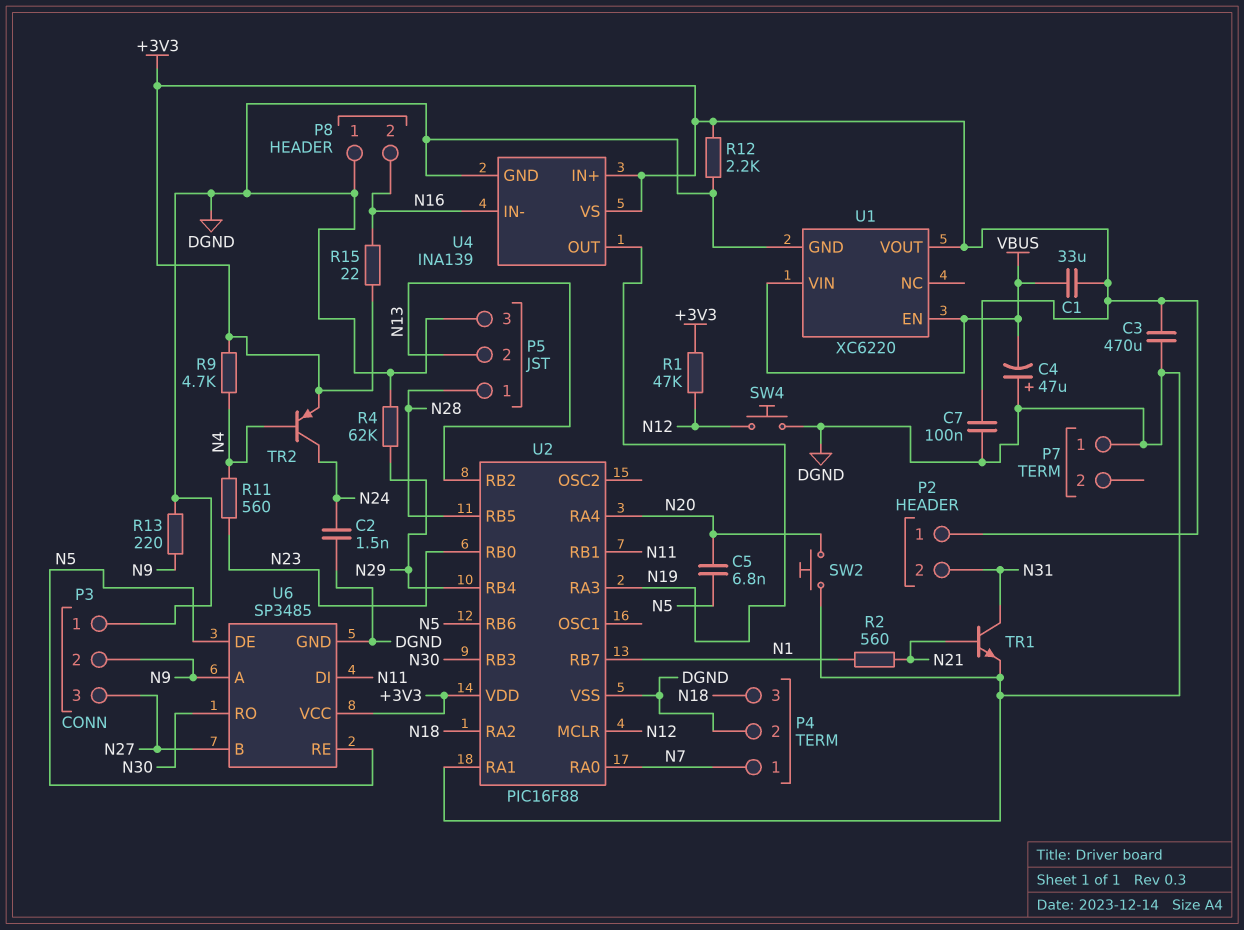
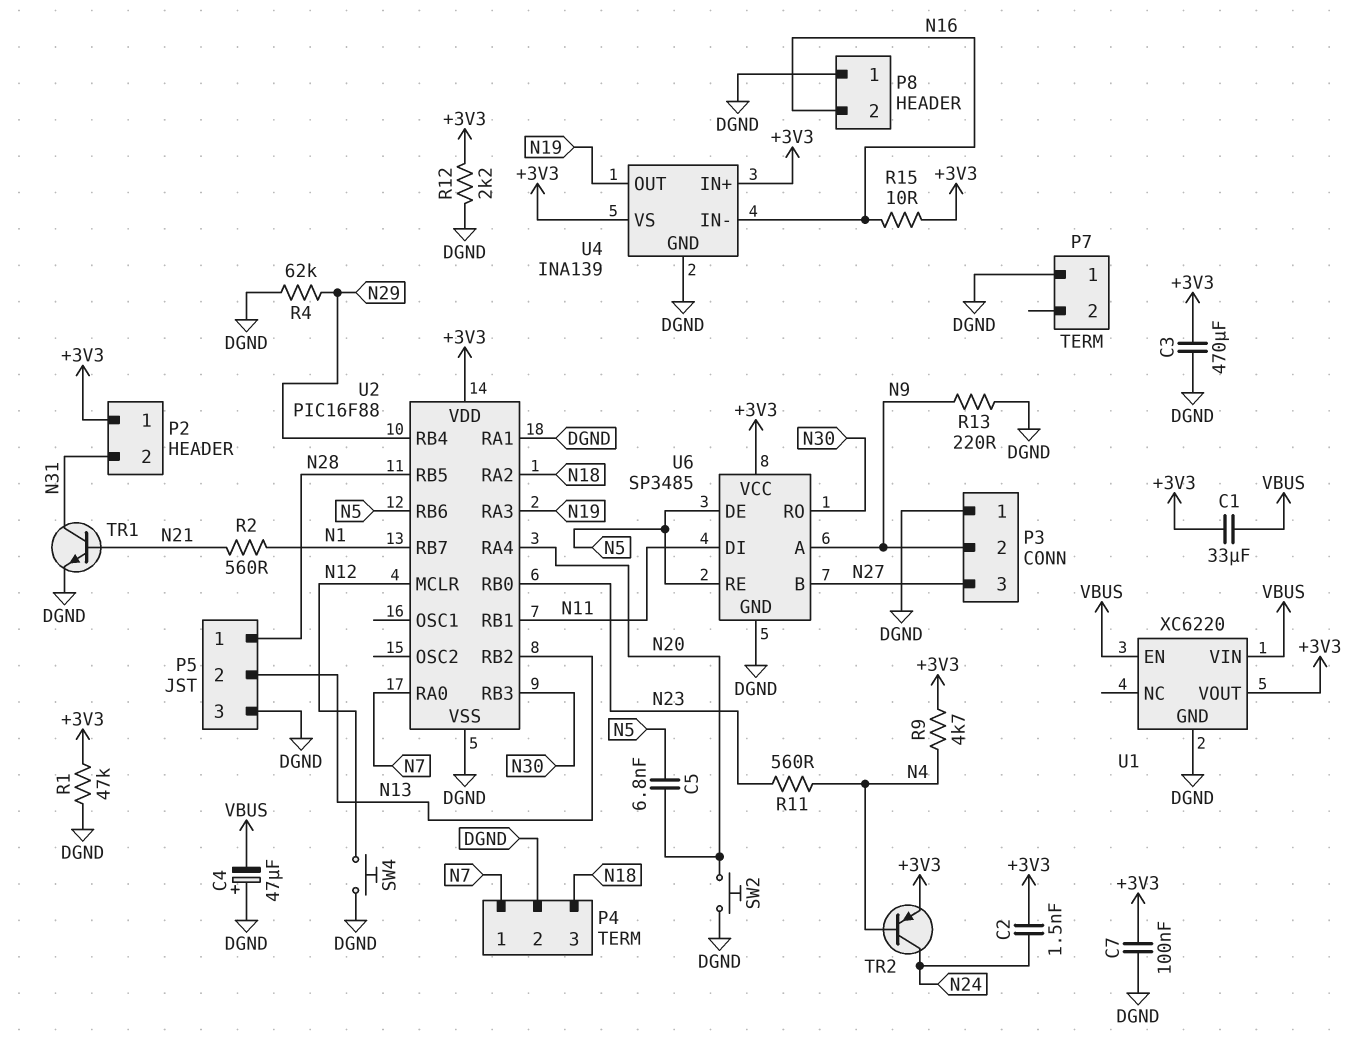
C2: 1.5nF (DGND, N24) -> 1.5nF (+3V3, N24)
R1: 47k (+3V3, N12) -> 47k (+3V3, DGND)
R15: 22 (+3V3, N16) -> 10 (+3V3, N16)

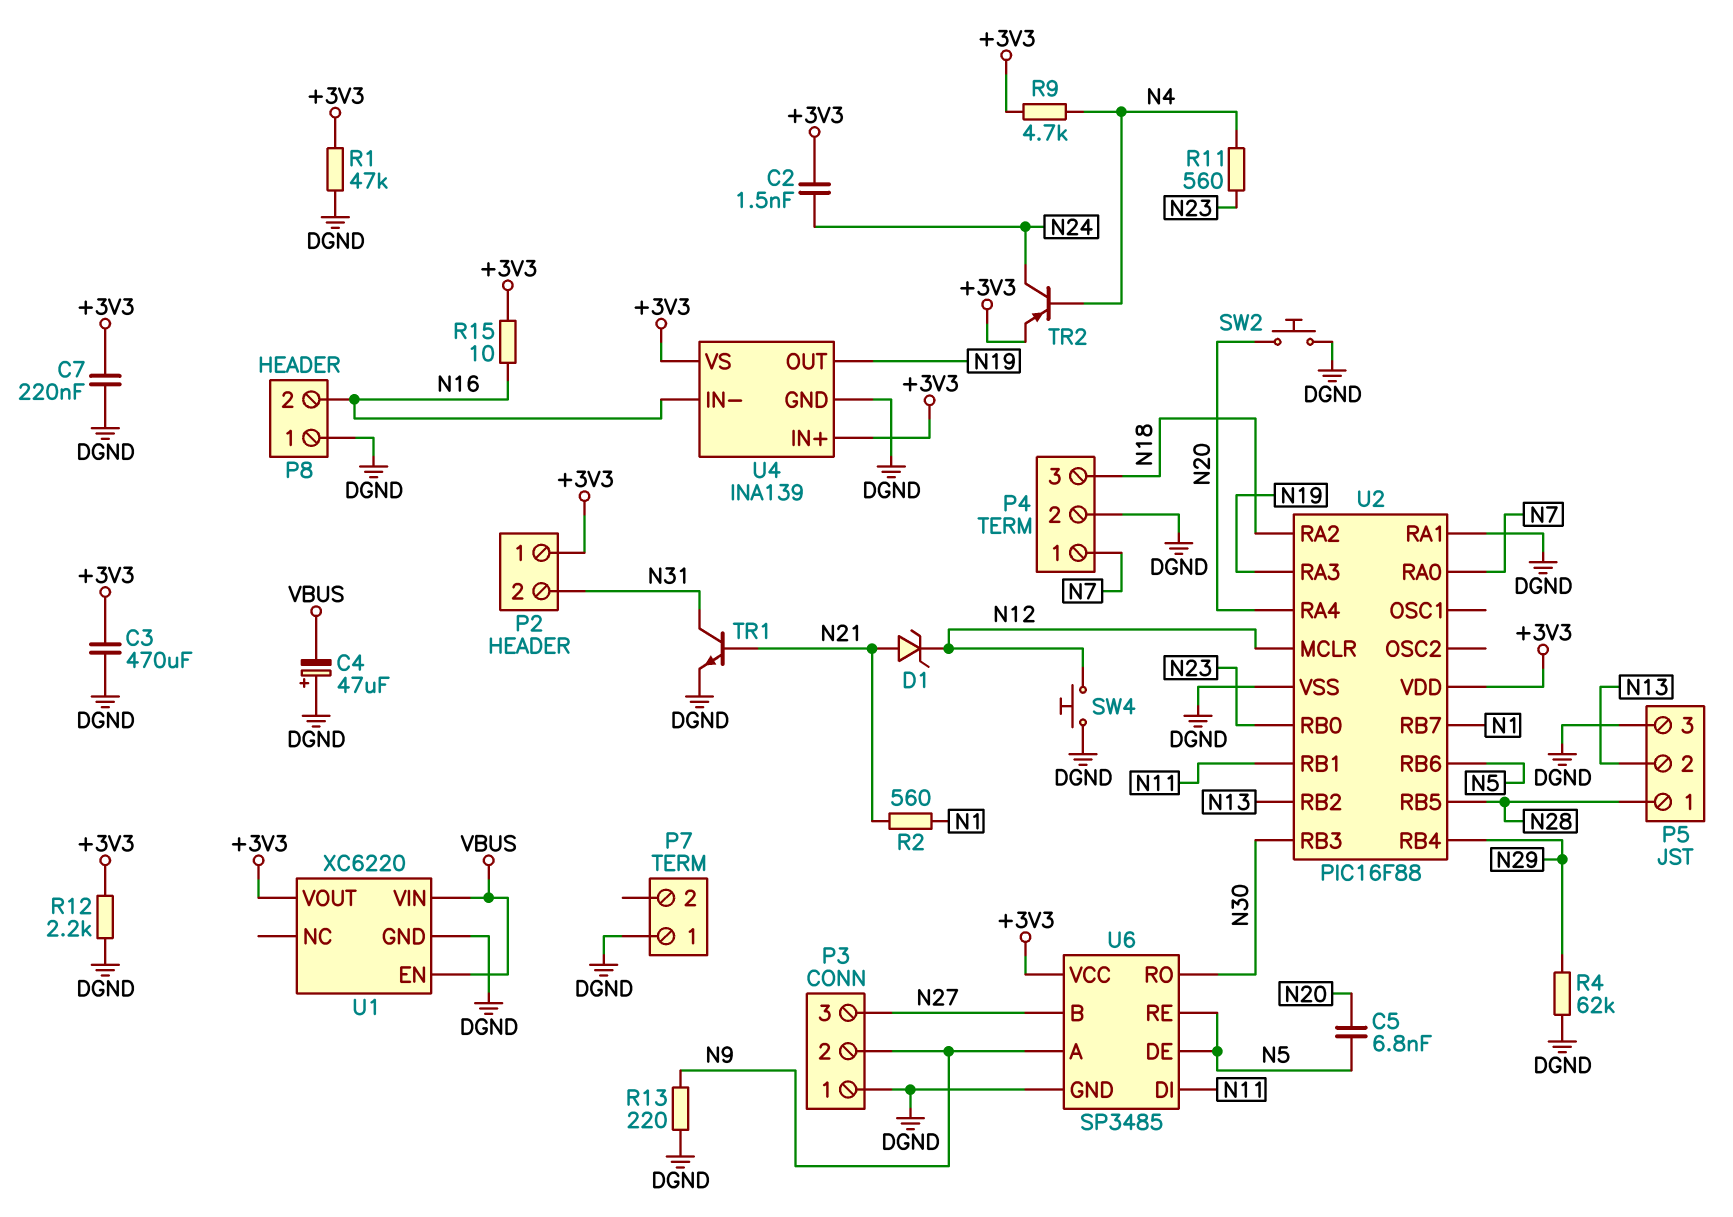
C1: 33uF (+3V3, VBUS) -> none
C7: 100nF (+3V3, DGND) -> 220nF (+3V3, DGND)
D1: none -> zener (A N21, K N12)

